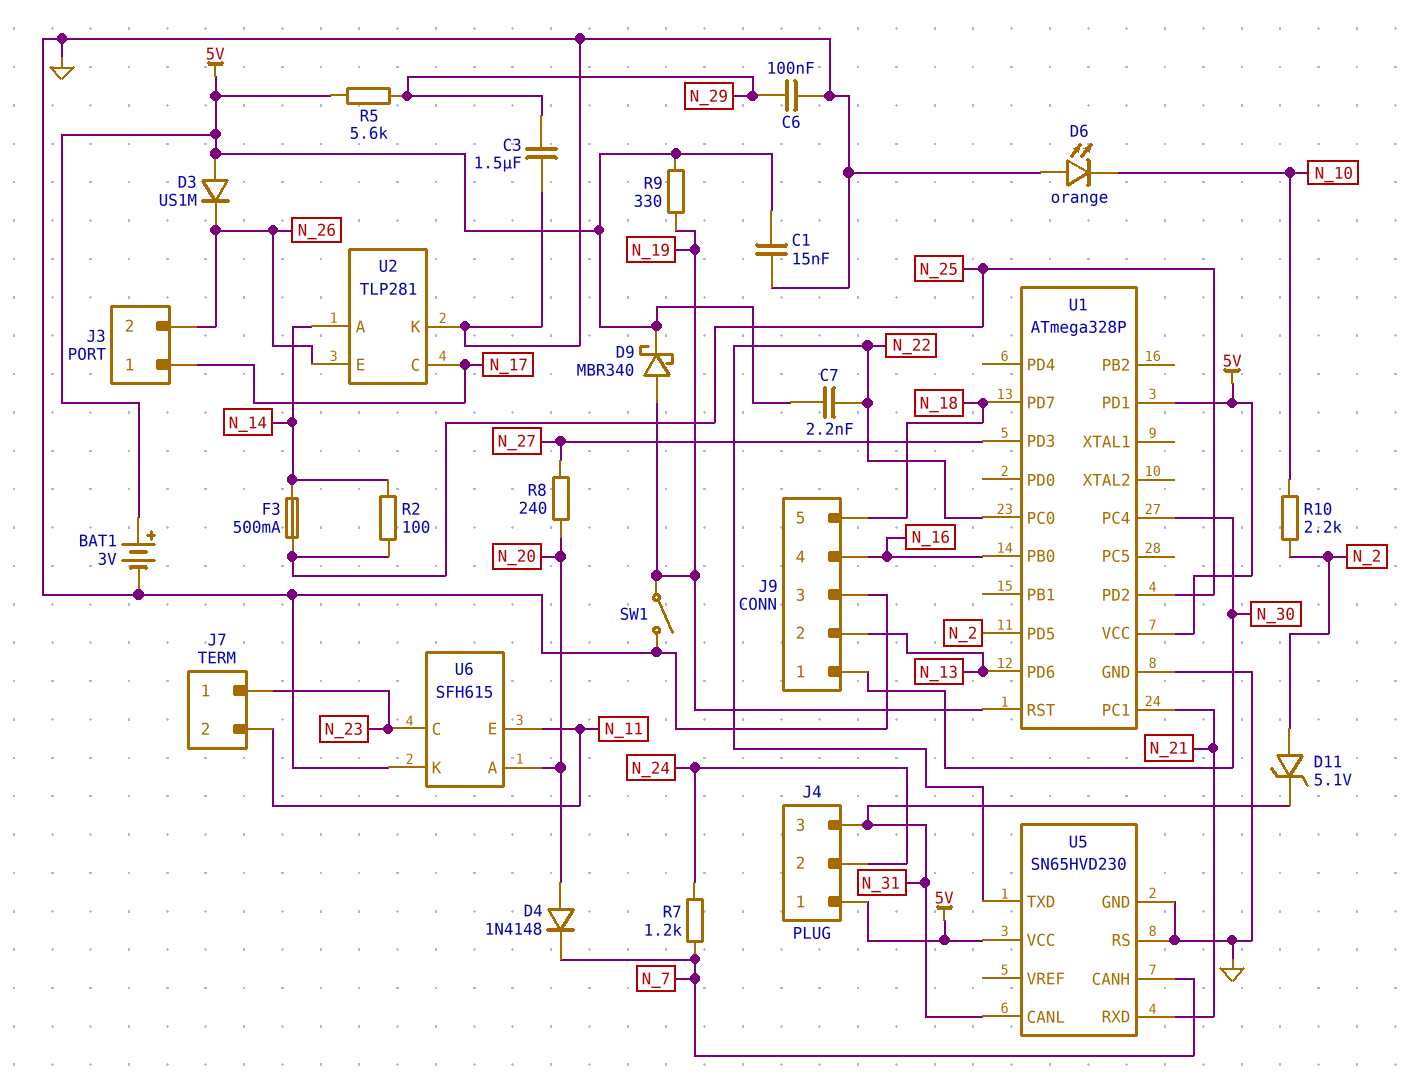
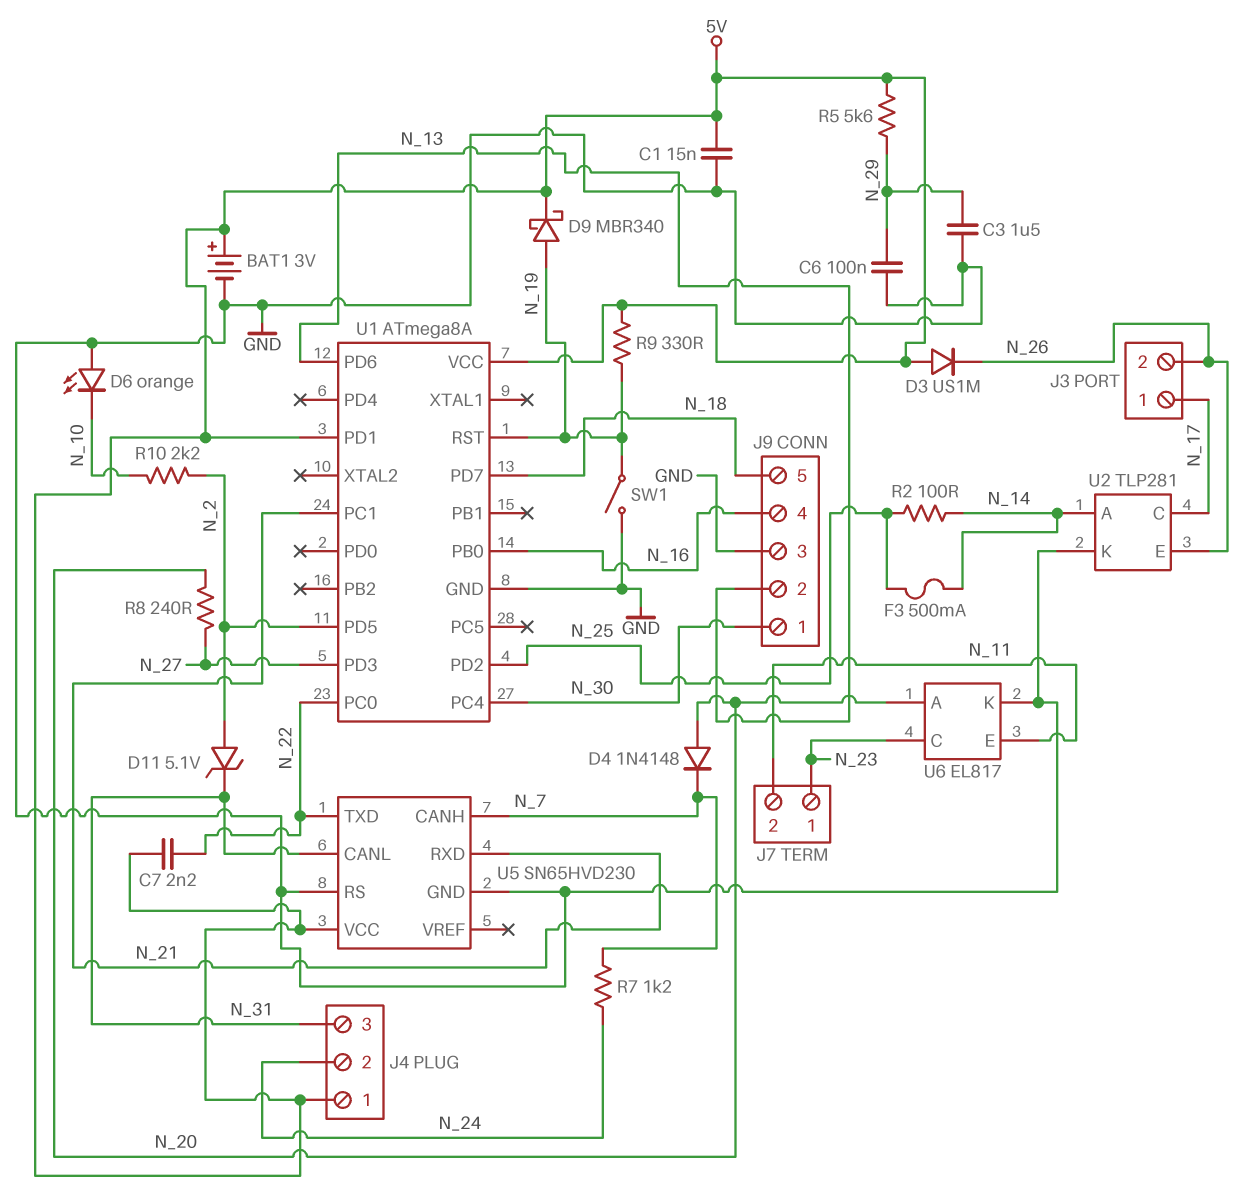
U1: ATmega328P -> ATmega8A
U6: SFH615 -> EL817

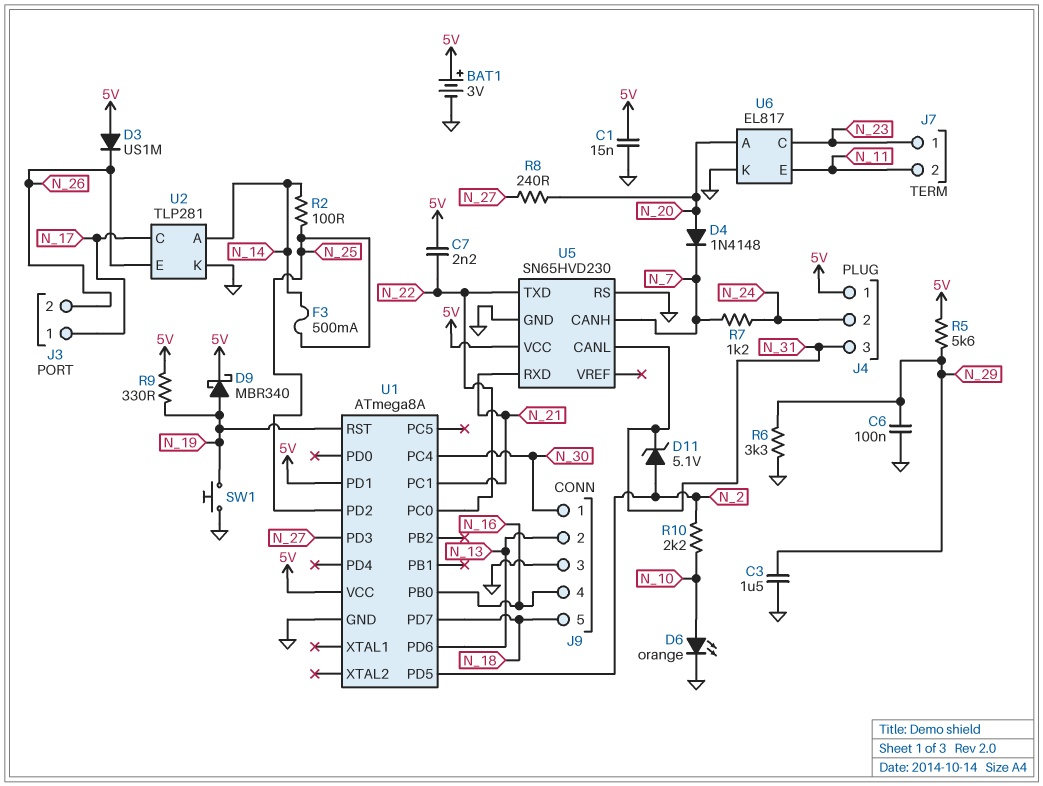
D6: LED orange (A GND, K N_10) -> LED orange (A N_10, K GND)
R6: none -> 3.3k (GND, N_29)
SW1: switch (GND, N_19) -> button (GND, N_19)

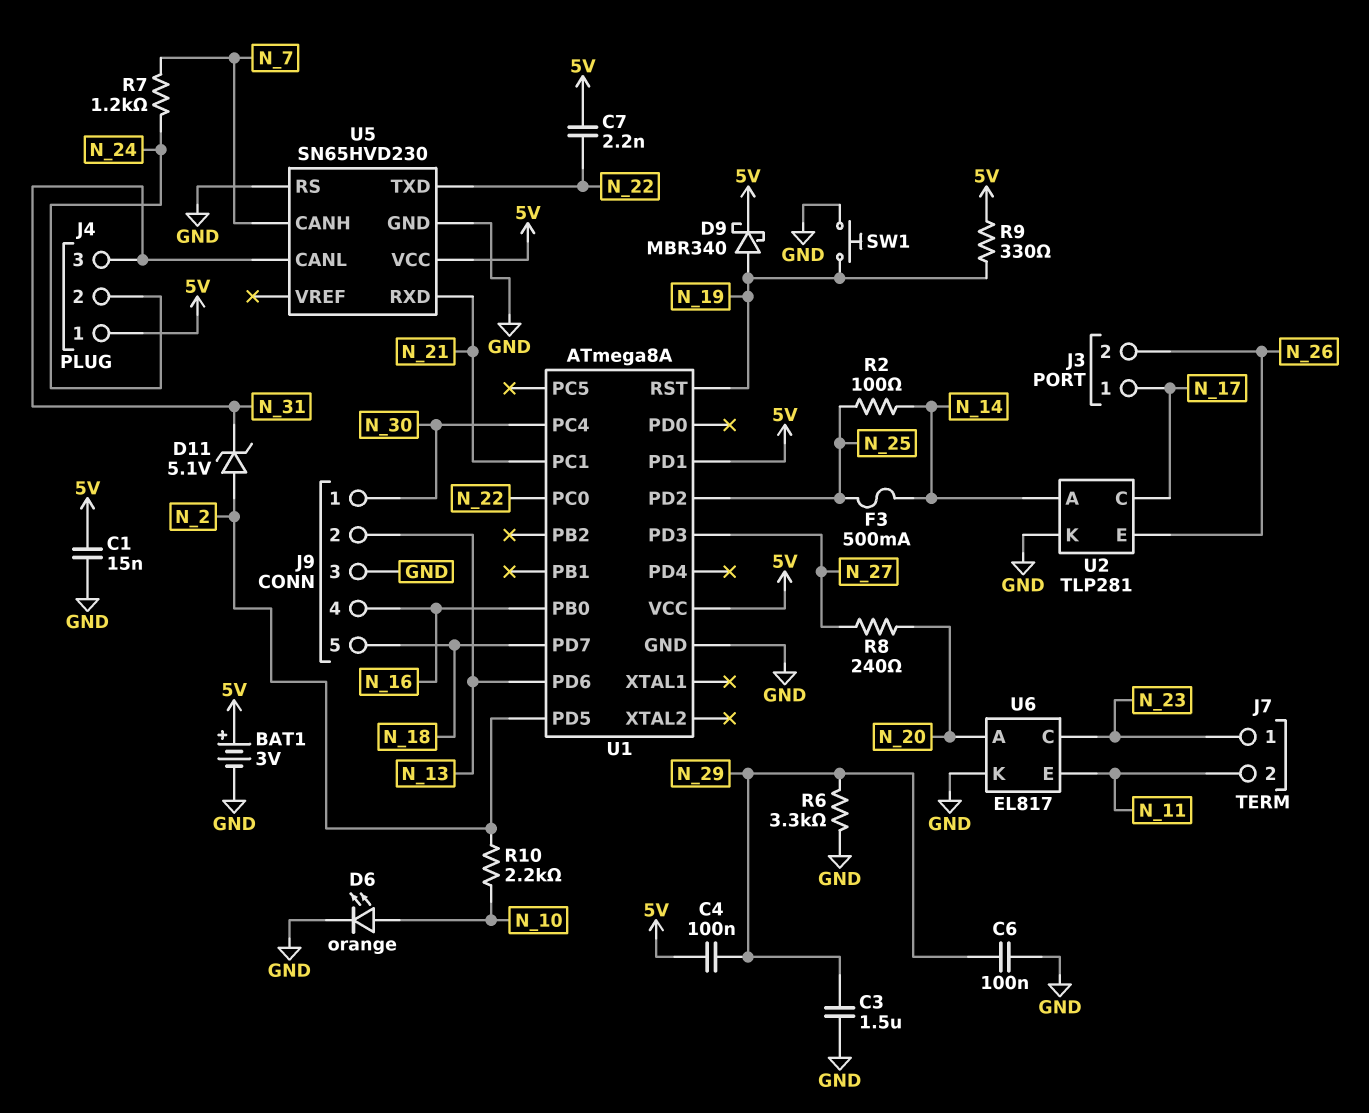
C4: none -> 100nF (5V, N_29)
D3: diode US1M (A 5V, K N_26) -> none
D4: diode 1N4148 (A N_20, K N_7) -> none
R5: 5.6k (5V, N_29) -> none

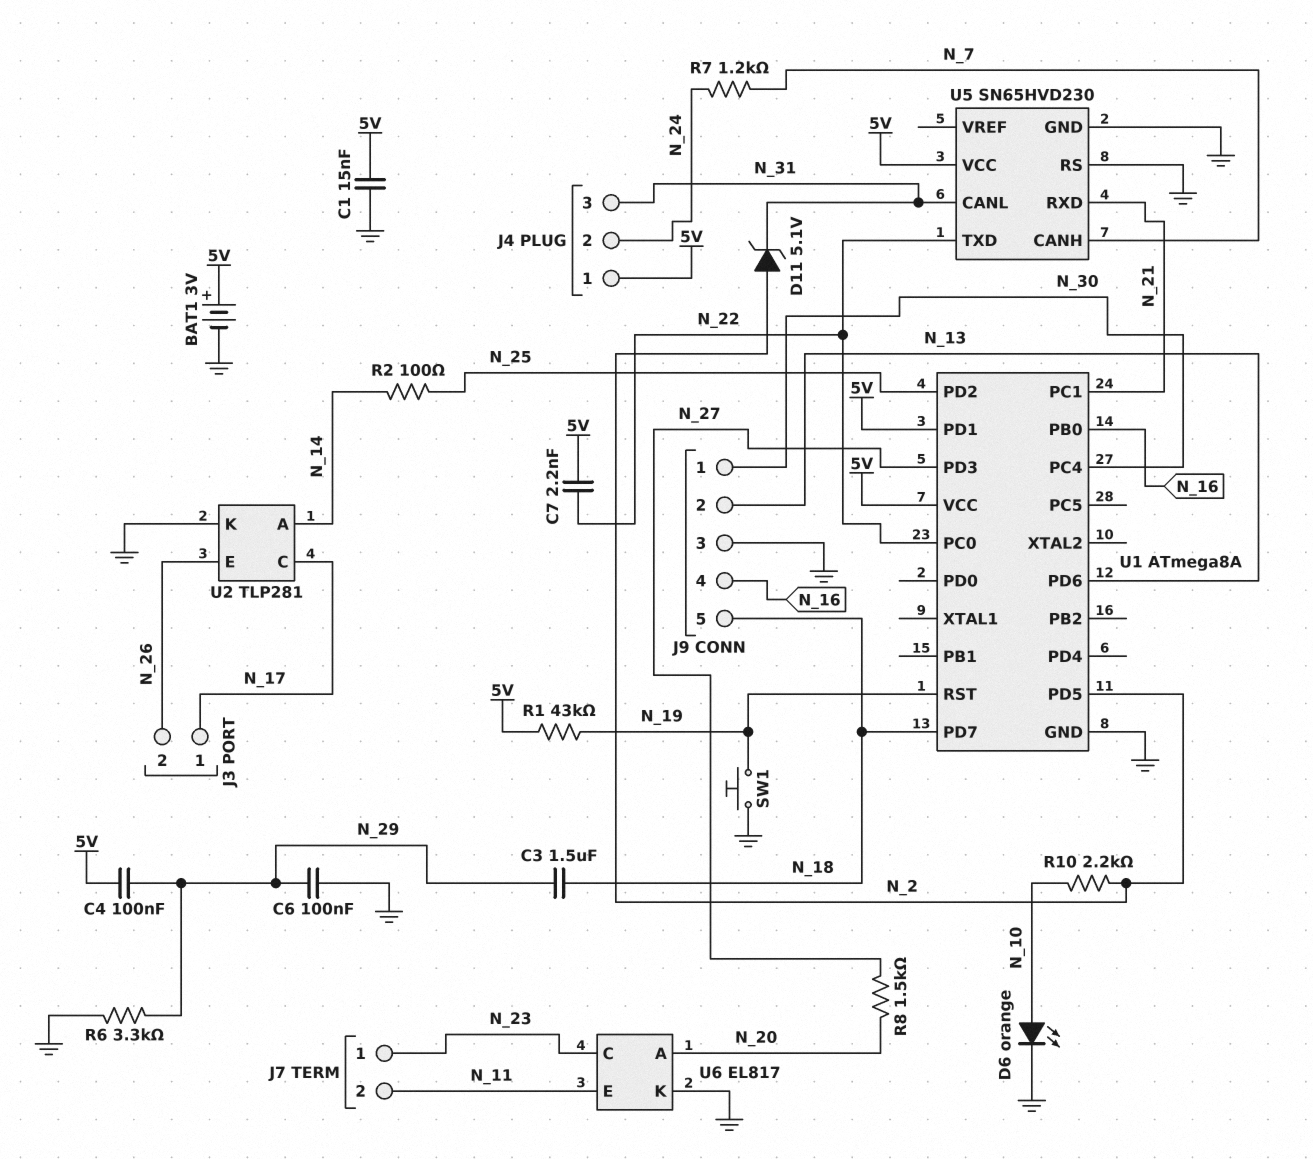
C3: 1.5uF (GND, N_29) -> 1.5uF (N_18, N_29)
D9: schottky MBR340 (A N_19, K 5V) -> none
F3: 500mA (N_14, N_25) -> none
R1: none -> 43k (5V, N_19)
R8: 240 (N_20, N_27) -> 1.5k (N_20, N_27)
R9: 330 (5V, N_19) -> none

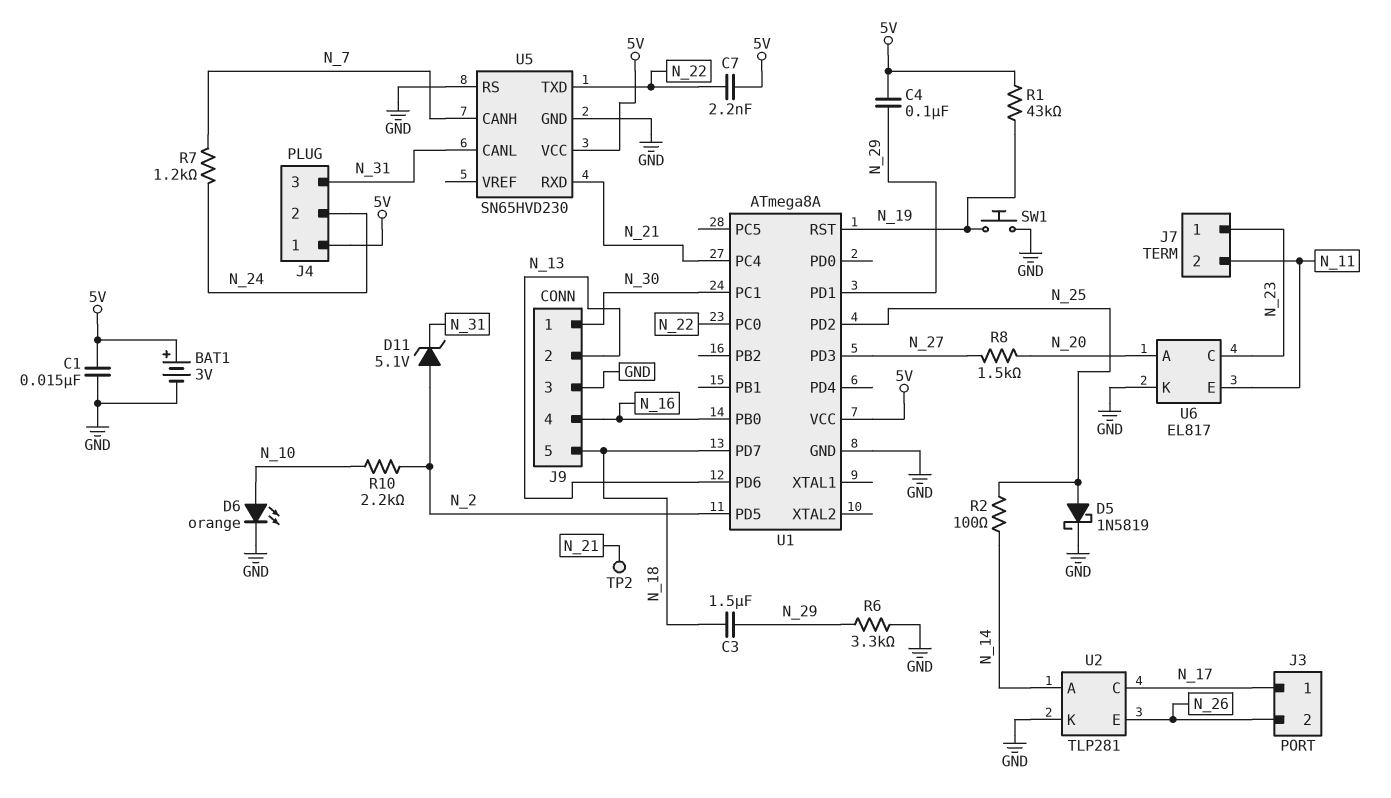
C6: 100nF (GND, N_29) -> none
D5: none -> schottky 1N5819 (A N_25, K GND)
TP2: none -> test point (N_21)
U1 pin PC1: N_21 -> N_30
U1 pin PC4: N_30 -> N_21
U1 pin PD1: 5V -> N_29

